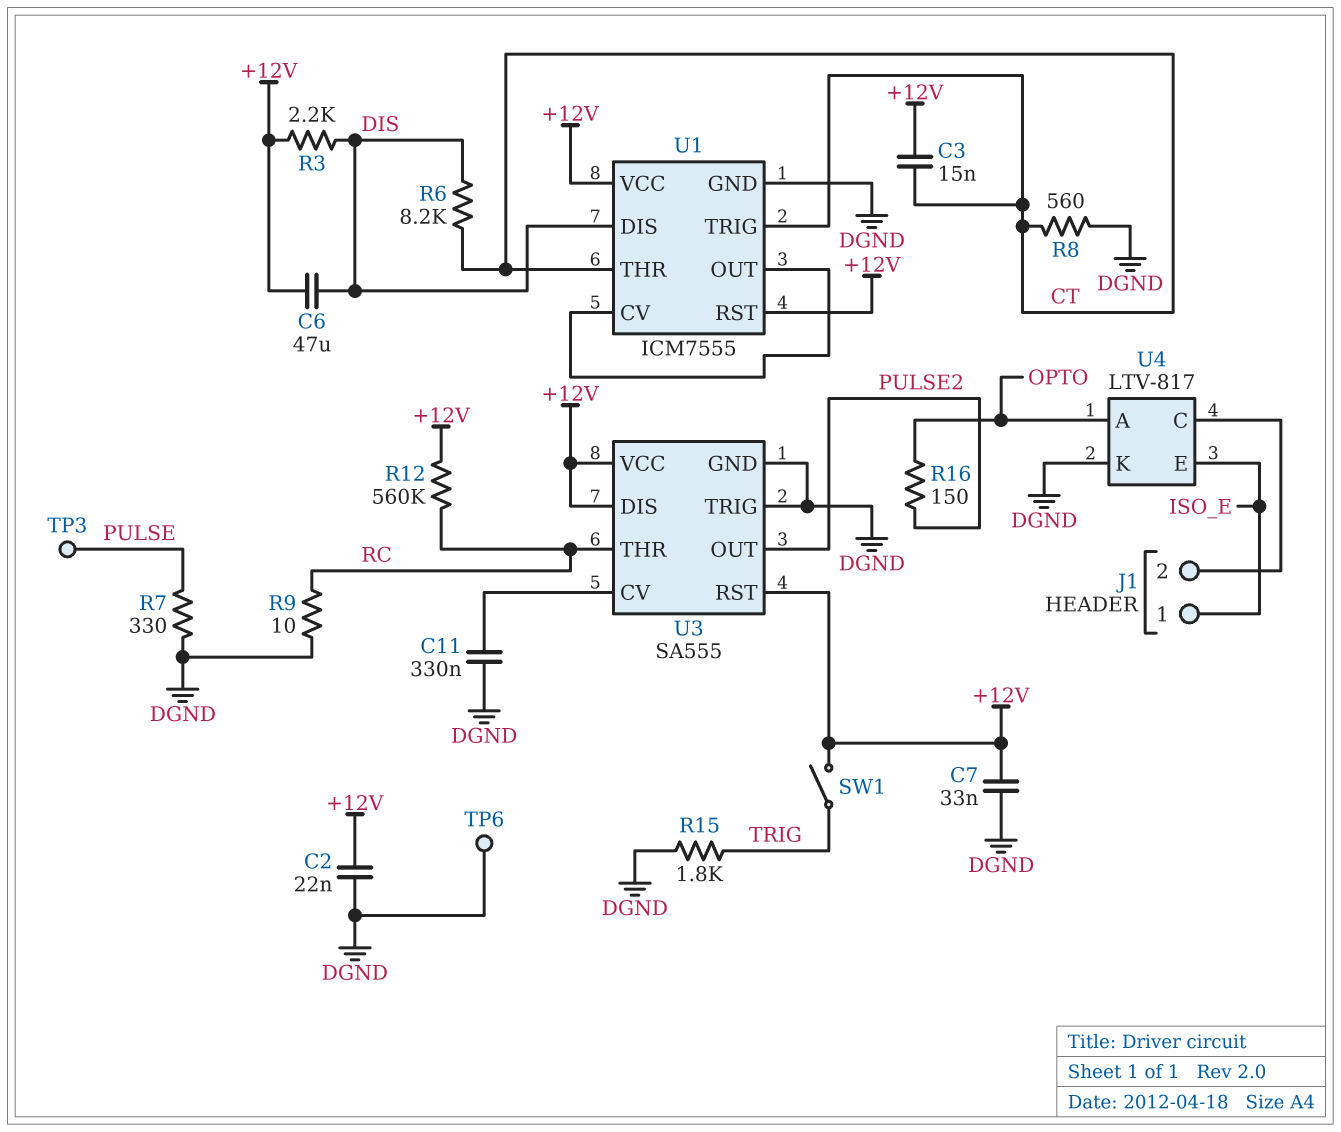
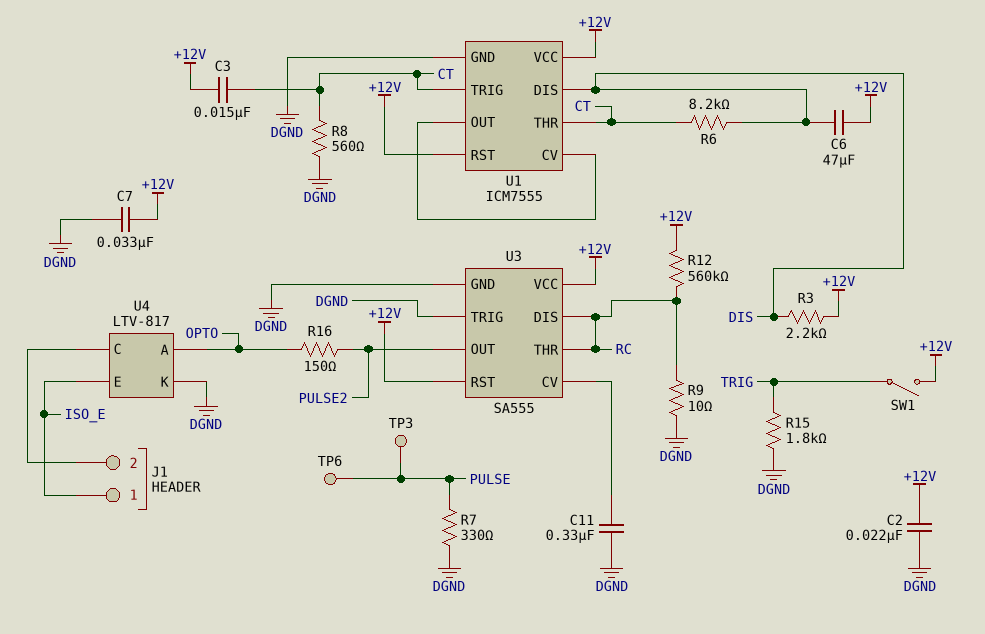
TP6: test point (DGND) -> test point (PULSE)
U3 pin DIS: +12V -> RC

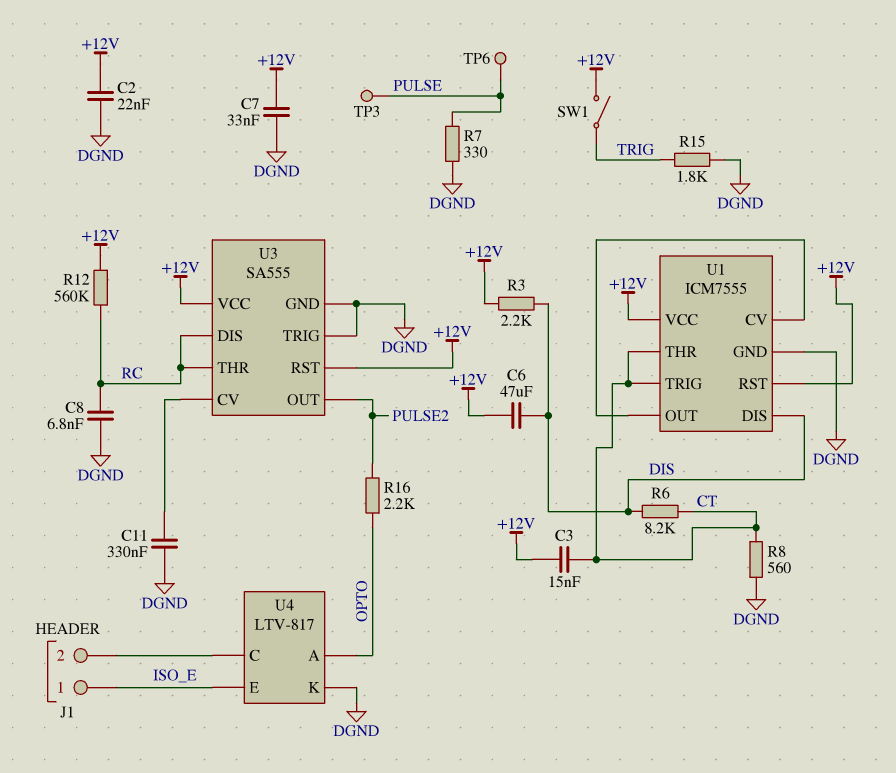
C8: none -> 6.8nF (DGND, RC)
R9: 10 (DGND, RC) -> none
R16: 150 (OPTO, PULSE2) -> 2.2k (OPTO, PULSE2)

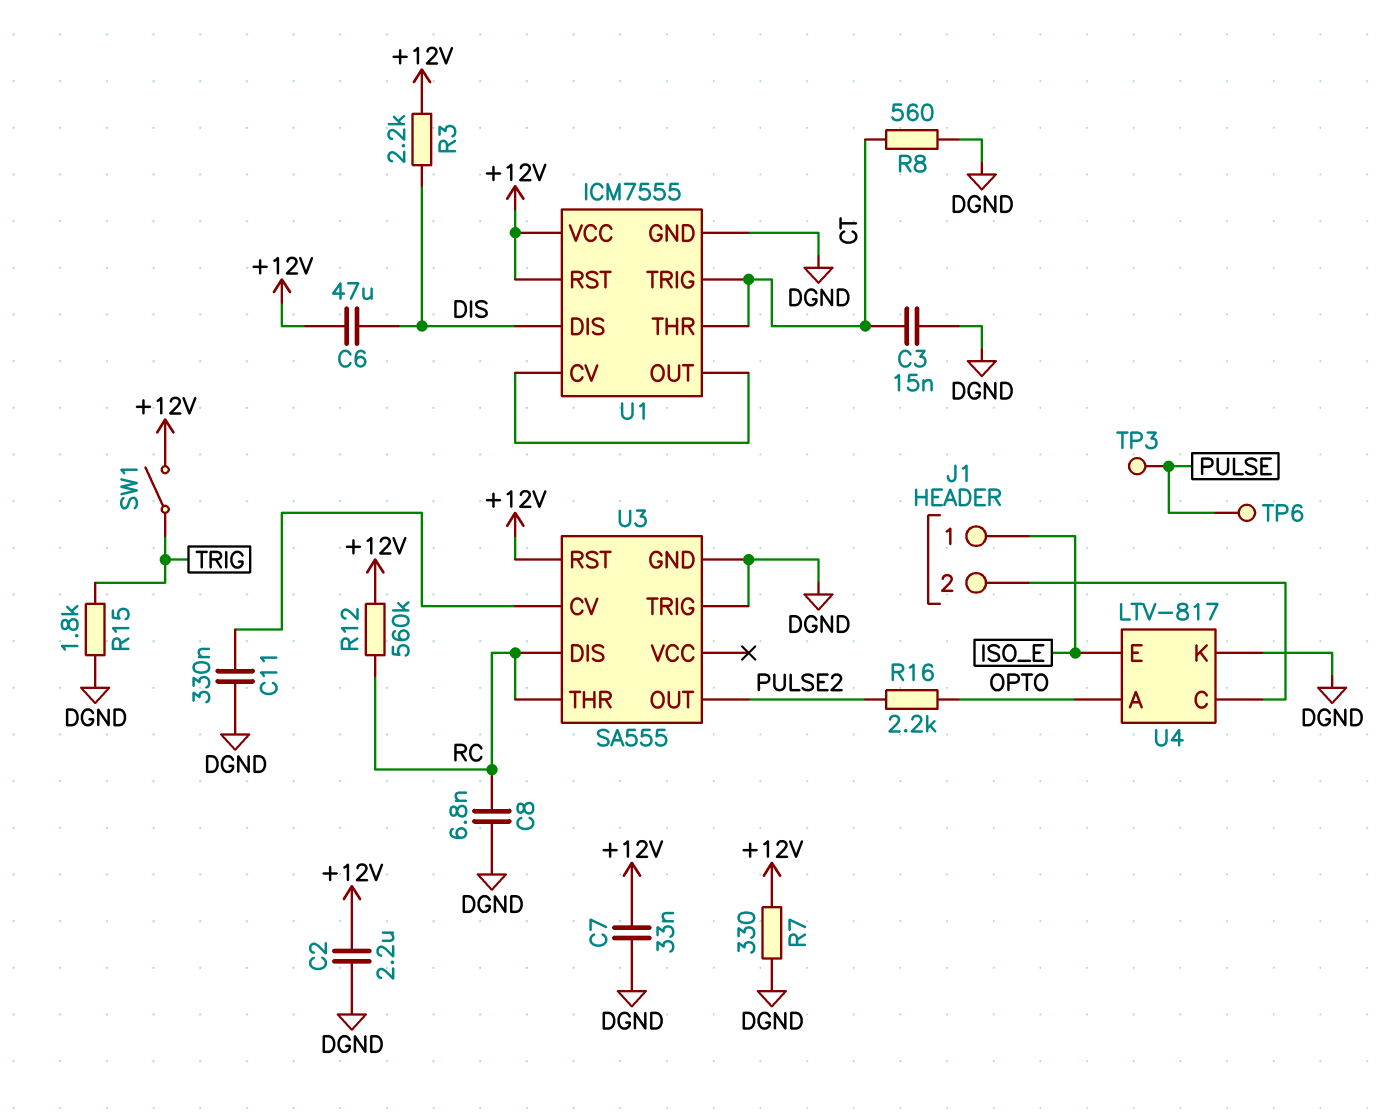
C2: 22nF (+12V, DGND) -> 2.2uF (+12V, DGND)
C3: 15nF (+12V, CT) -> 15nF (CT, DGND)
R6: 8.2k (CT, DIS) -> none
R7: 330 (DGND, PULSE) -> 330 (+12V, DGND)
U3 pin VCC: +12V -> none

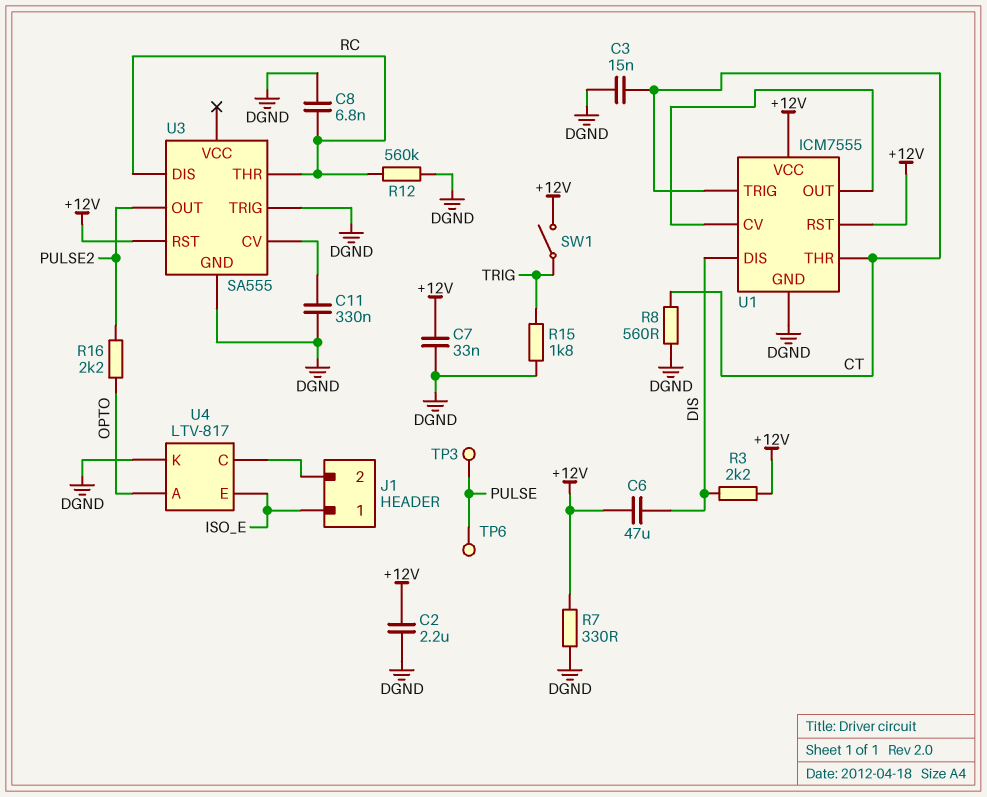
R12: 560k (+12V, RC) -> 560k (DGND, RC)

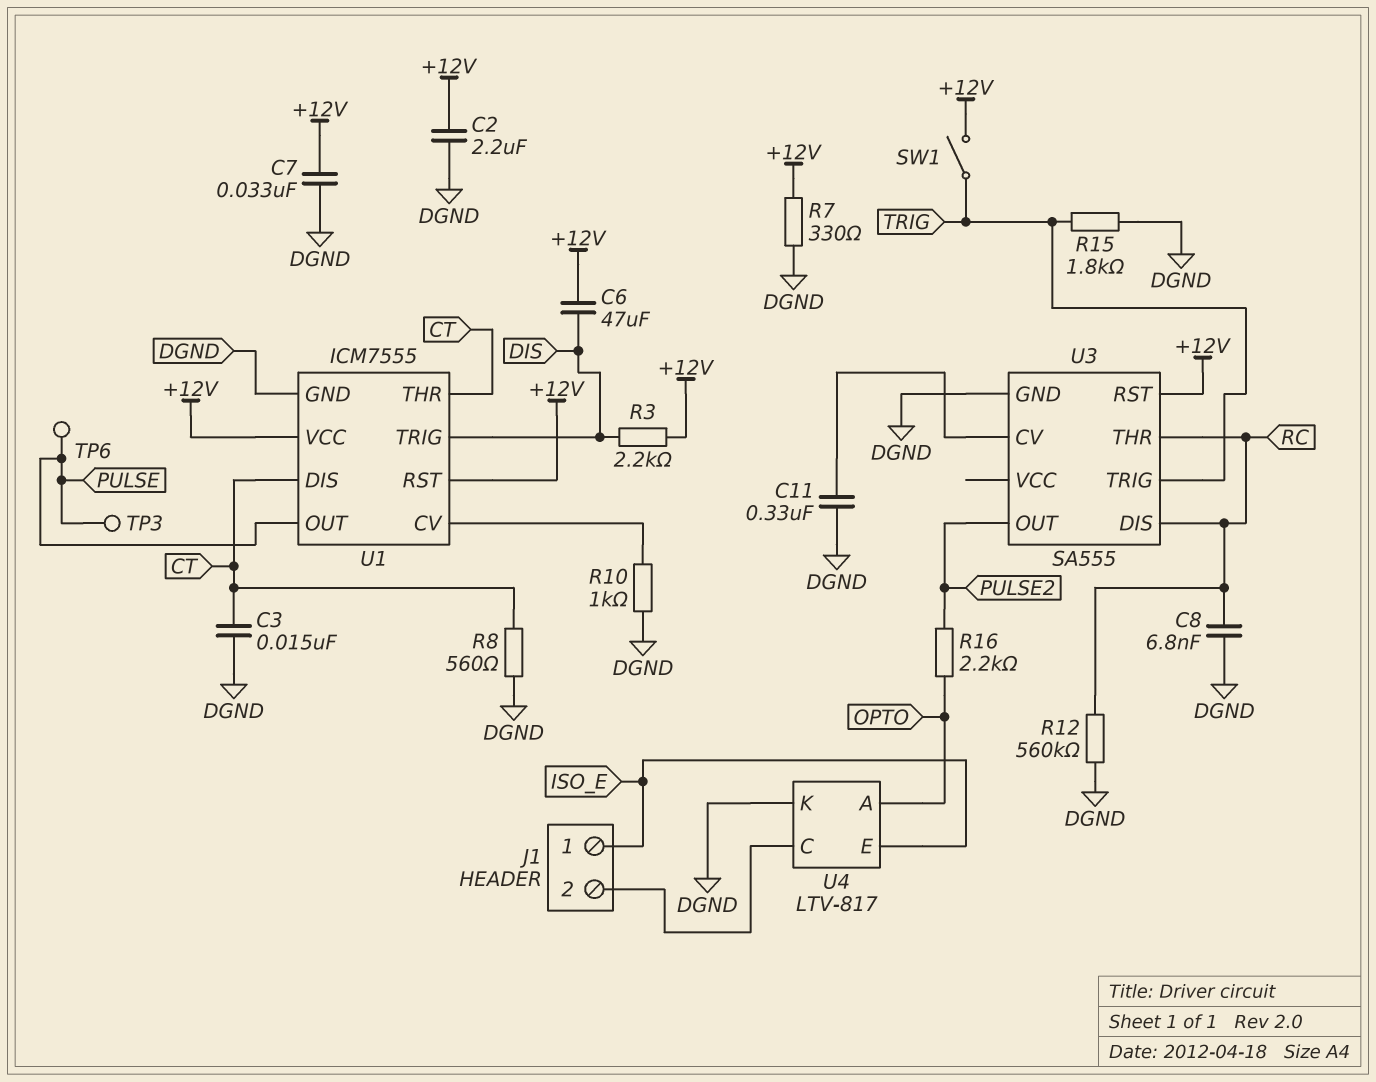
R10: none -> 1k (DGND, U1/CV)
U1 pin DIS: DIS -> CT
U1 pin OUT: U1/CV -> PULSE
U1 pin TRIG: CT -> DIS
U3 pin TRIG: DGND -> TRIG

